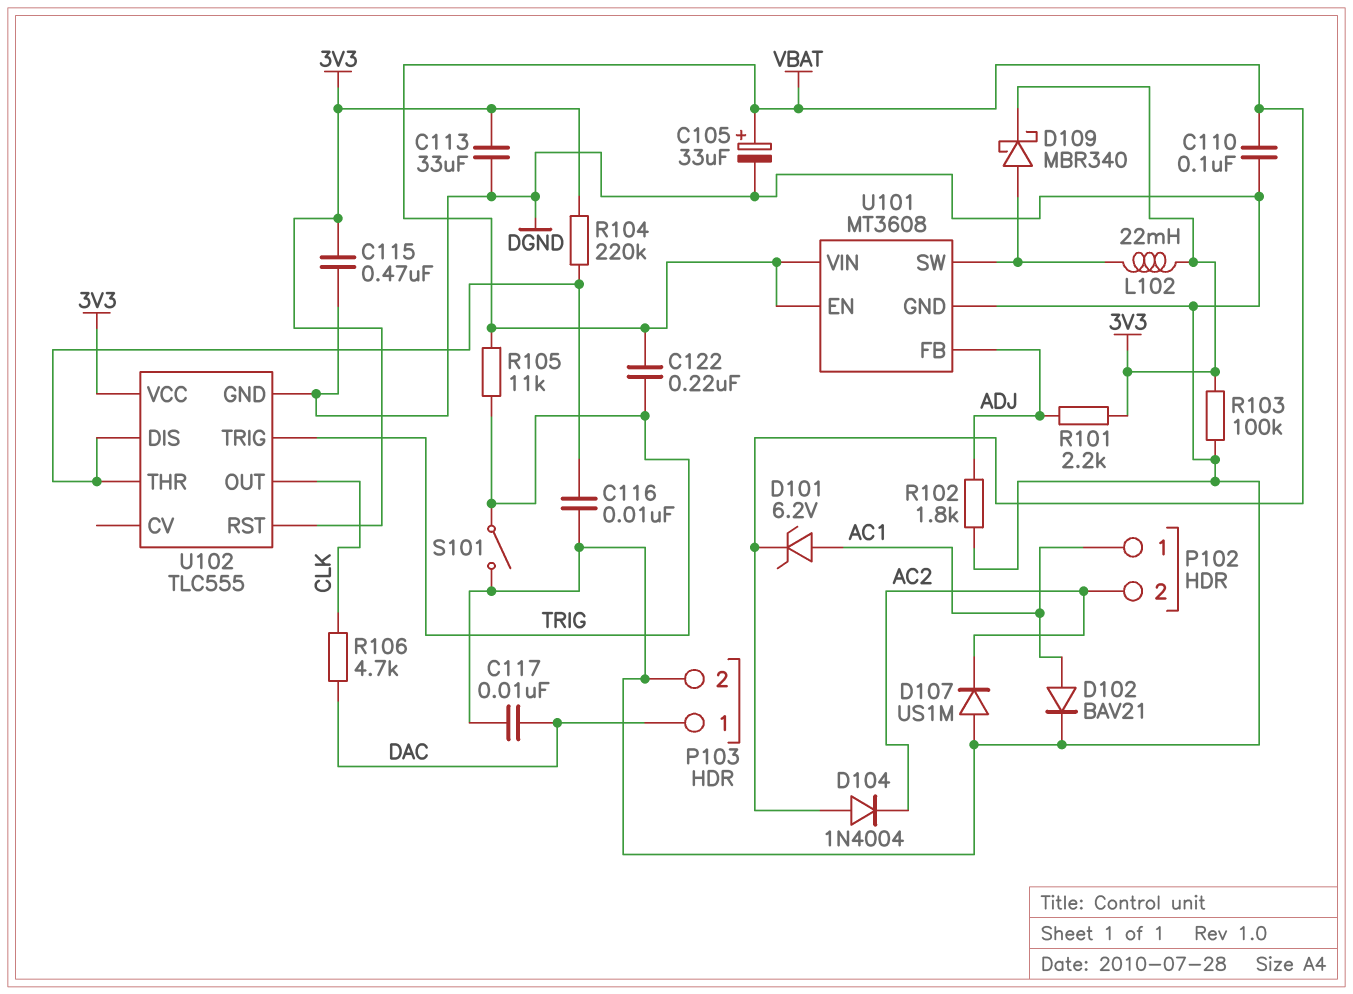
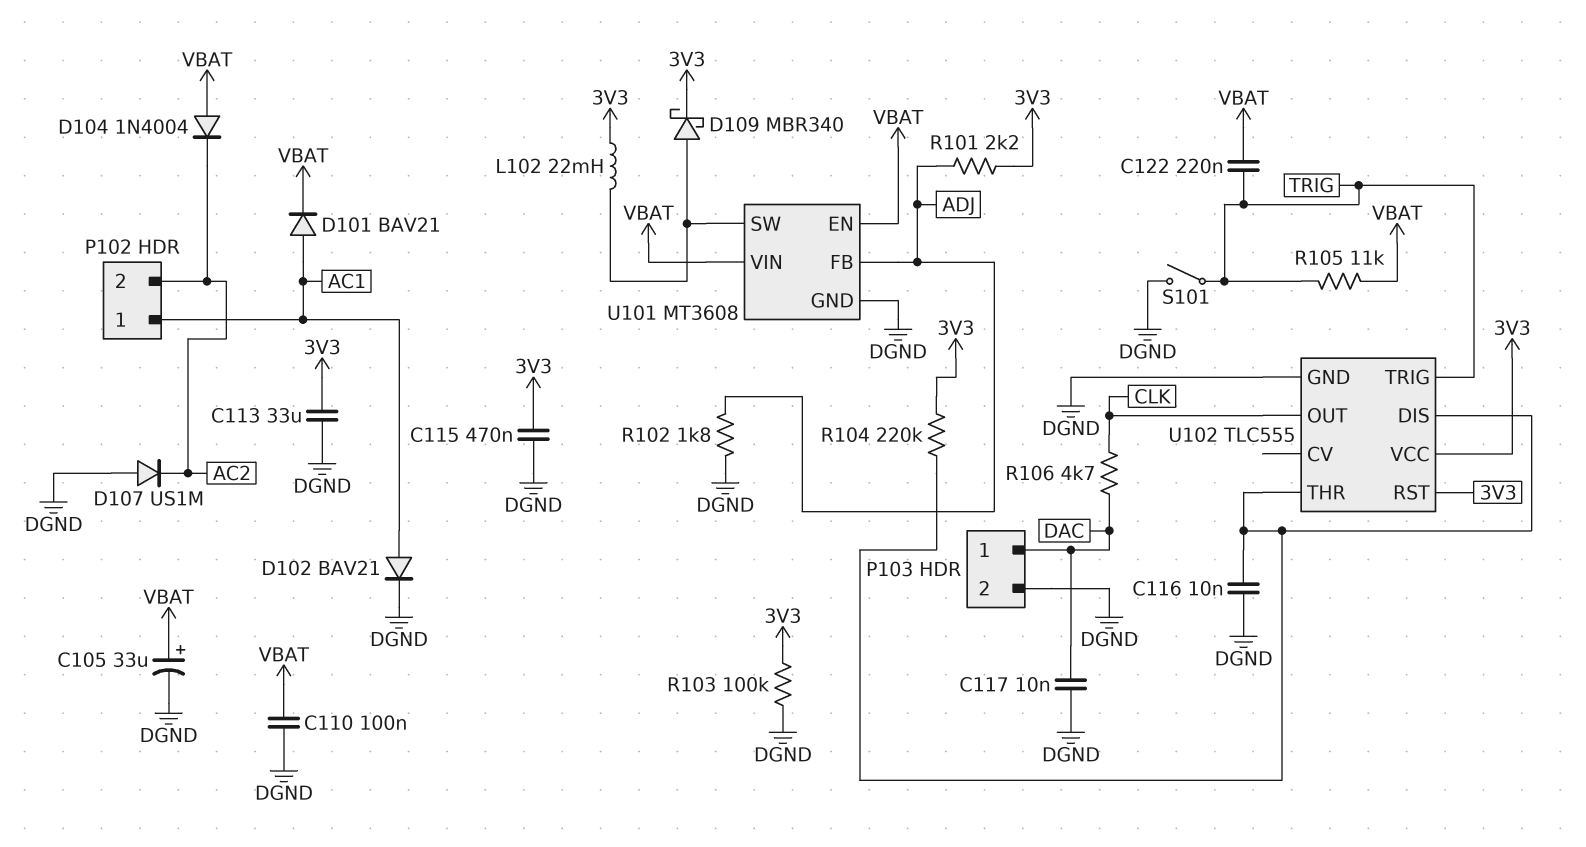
D101: zener 6.2V (A AC1, K VBAT) -> diode BAV21 (A AC1, K VBAT)

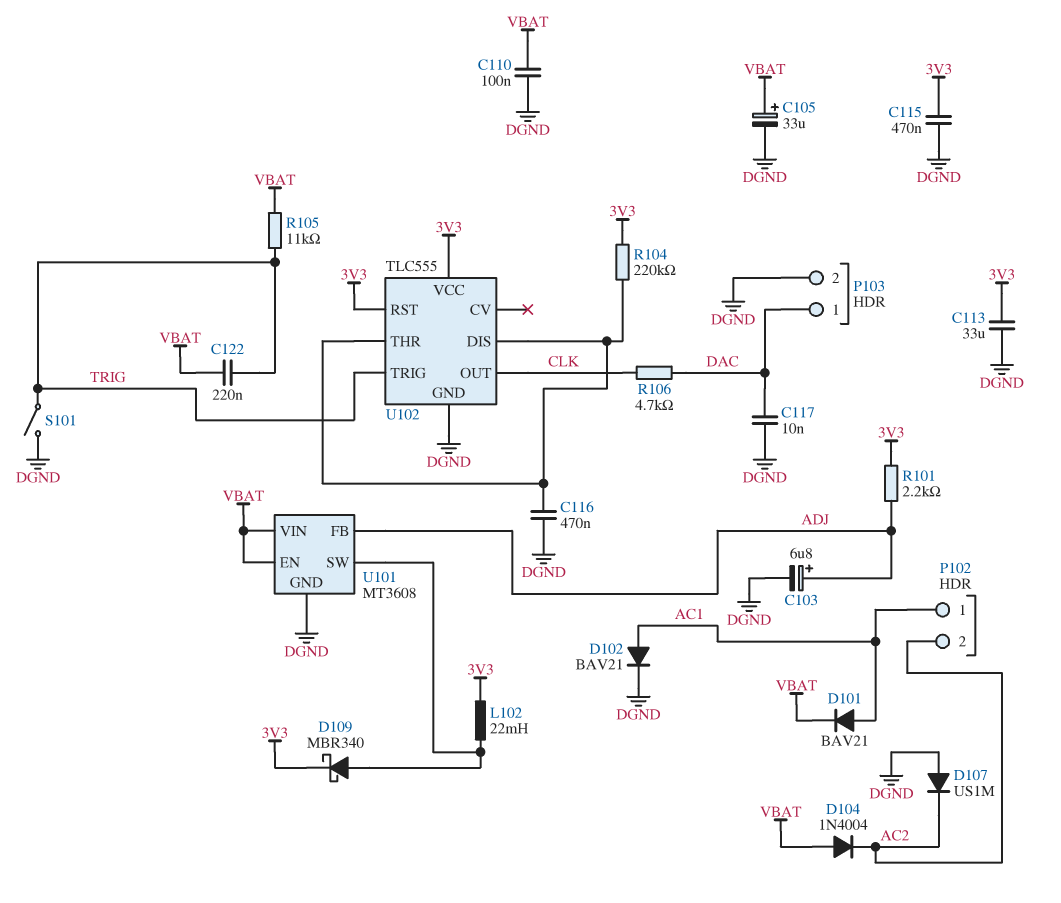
C103: none -> 6.8uF (plus ADJ, minus DGND)
C116: 10nF (DGND, U102/DIS) -> 470nF (DGND, U102/DIS)
R102: 1.8k (ADJ, DGND) -> none
R103: 100k (3V3, DGND) -> none

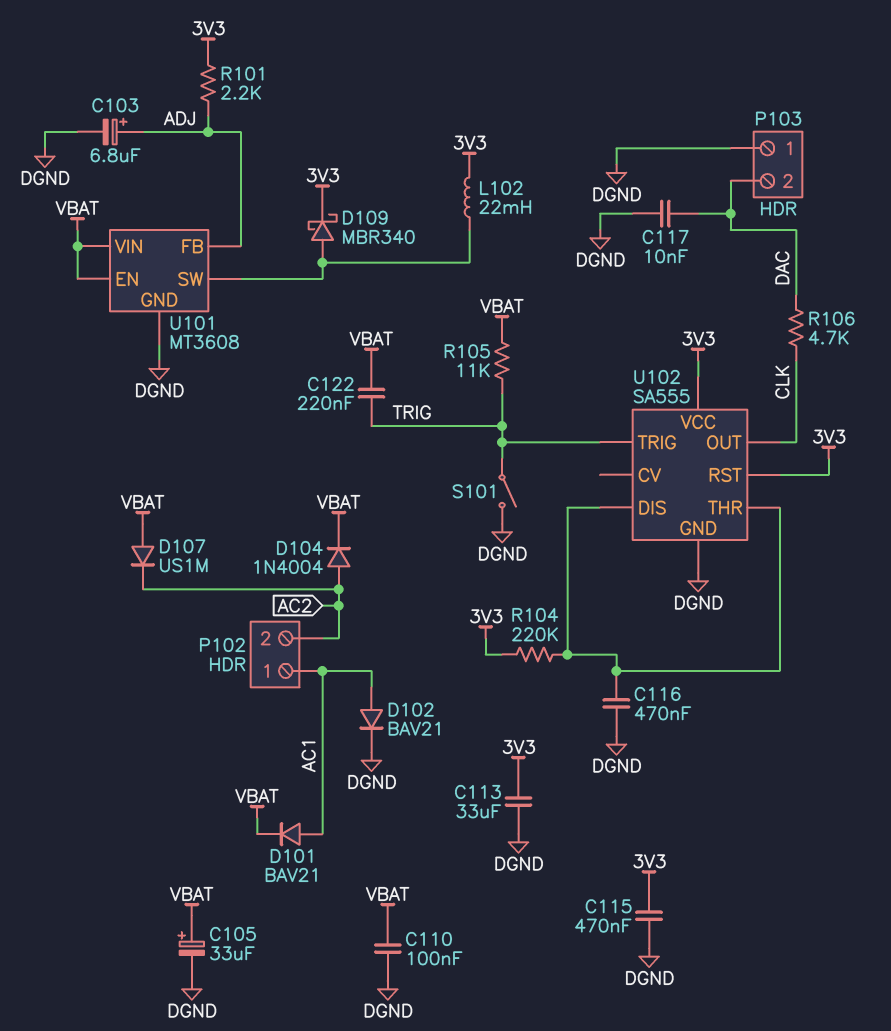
D104: diode 1N4004 (A VBAT, K AC2) -> diode 1N4004 (A AC2, K VBAT)
D107: diode US1M (A DGND, K AC2) -> diode US1M (A VBAT, K AC2)
P103 pin 1: DAC -> DGND
P103 pin 2: DGND -> DAC
U102: TLC555 -> SA555

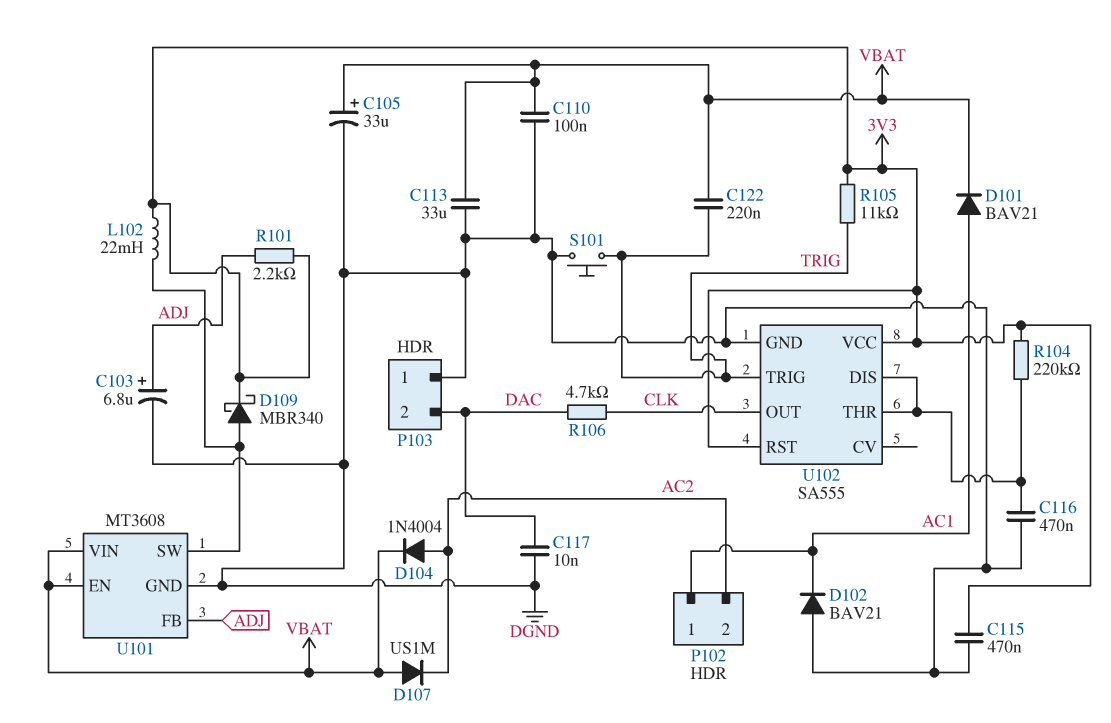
C113: 33uF (3V3, DGND) -> 33uF (DGND, VBAT)
D102: diode BAV21 (A AC1, K DGND) -> diode BAV21 (A DGND, K AC1)
R105: 11k (TRIG, VBAT) -> 11k (3V3, TRIG)
S101: switch (DGND, TRIG) -> button (DGND, TRIG)

